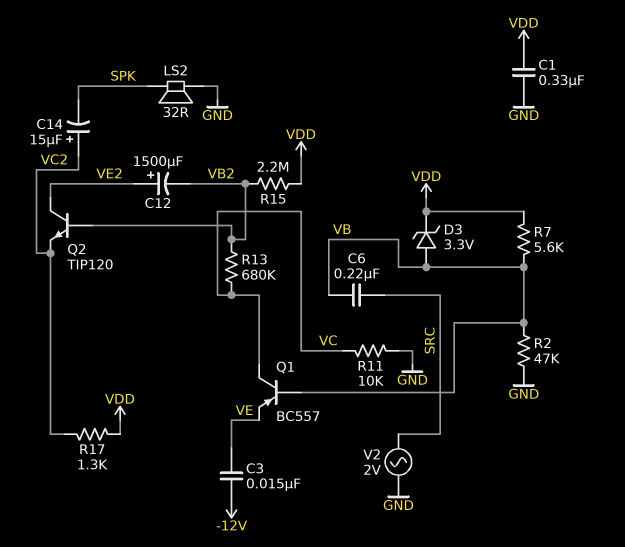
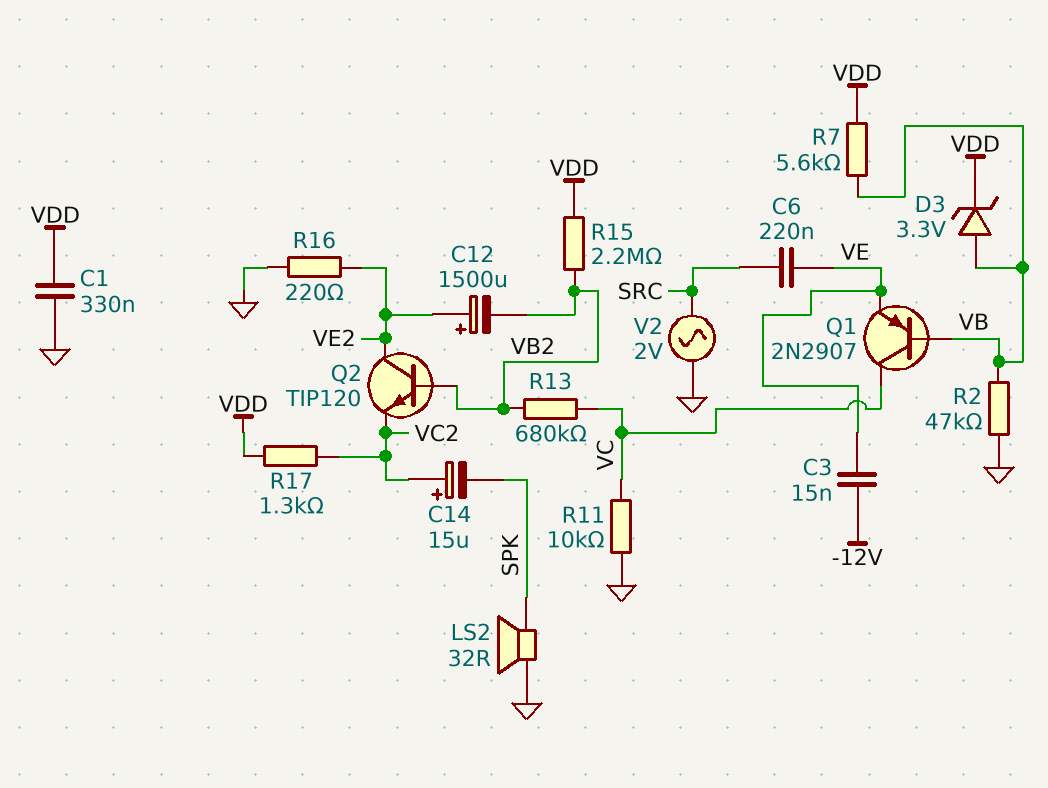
C6: 220nF (SRC, VB) -> 220nF (SRC, VE)
Q1: PNP BC557 (B VB, C VC, E VE) -> PNP 2N2907 (B VB, C VC, E VE)
R16: none -> 220 (GND, VE2)

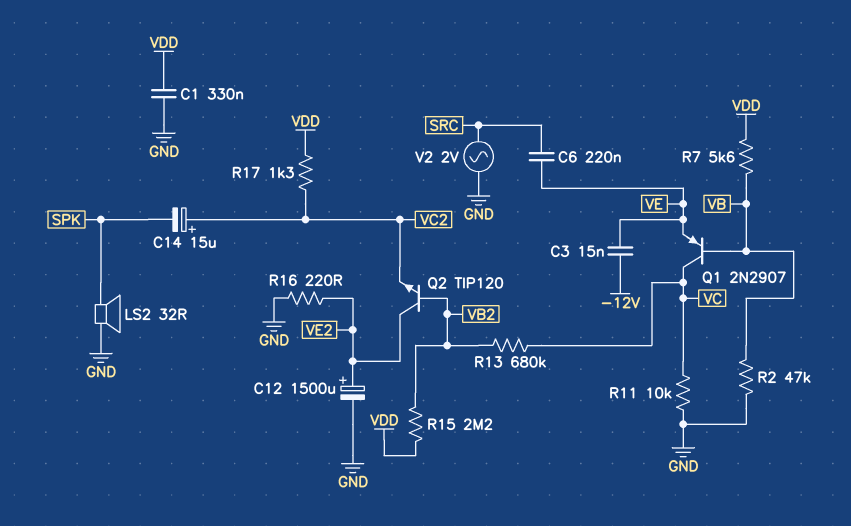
C12: 1500uF (plus VE2, minus VB2) -> 1500uF (plus VE2, minus GND)
D3: zener 3.3V (A VB, K VDD) -> none

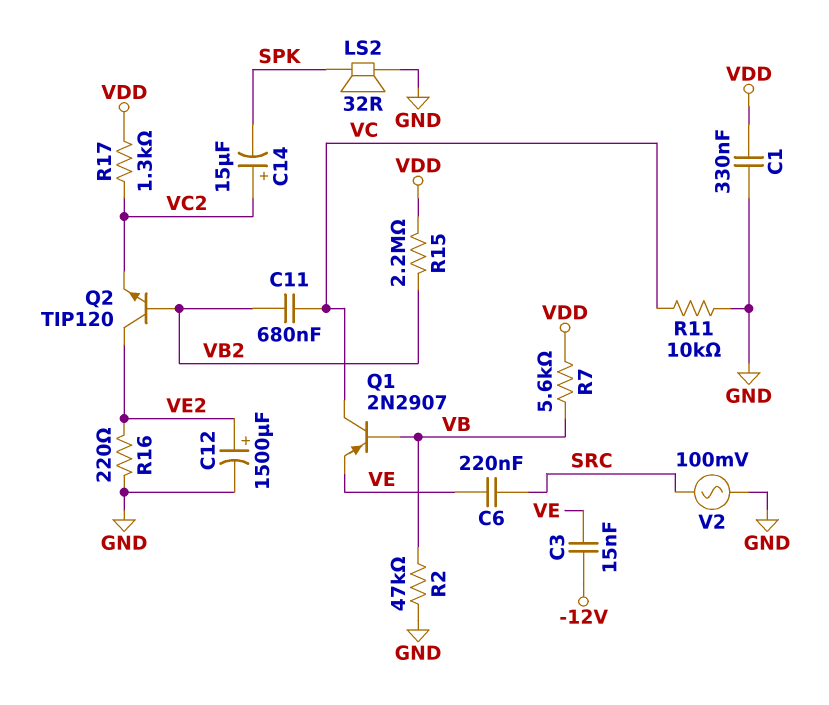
C11: none -> 680nF (VB2, VC)
R13: 680k (VB2, VC) -> none
V2: AC 2V (GND, SRC) -> AC 100mV (GND, SRC)

